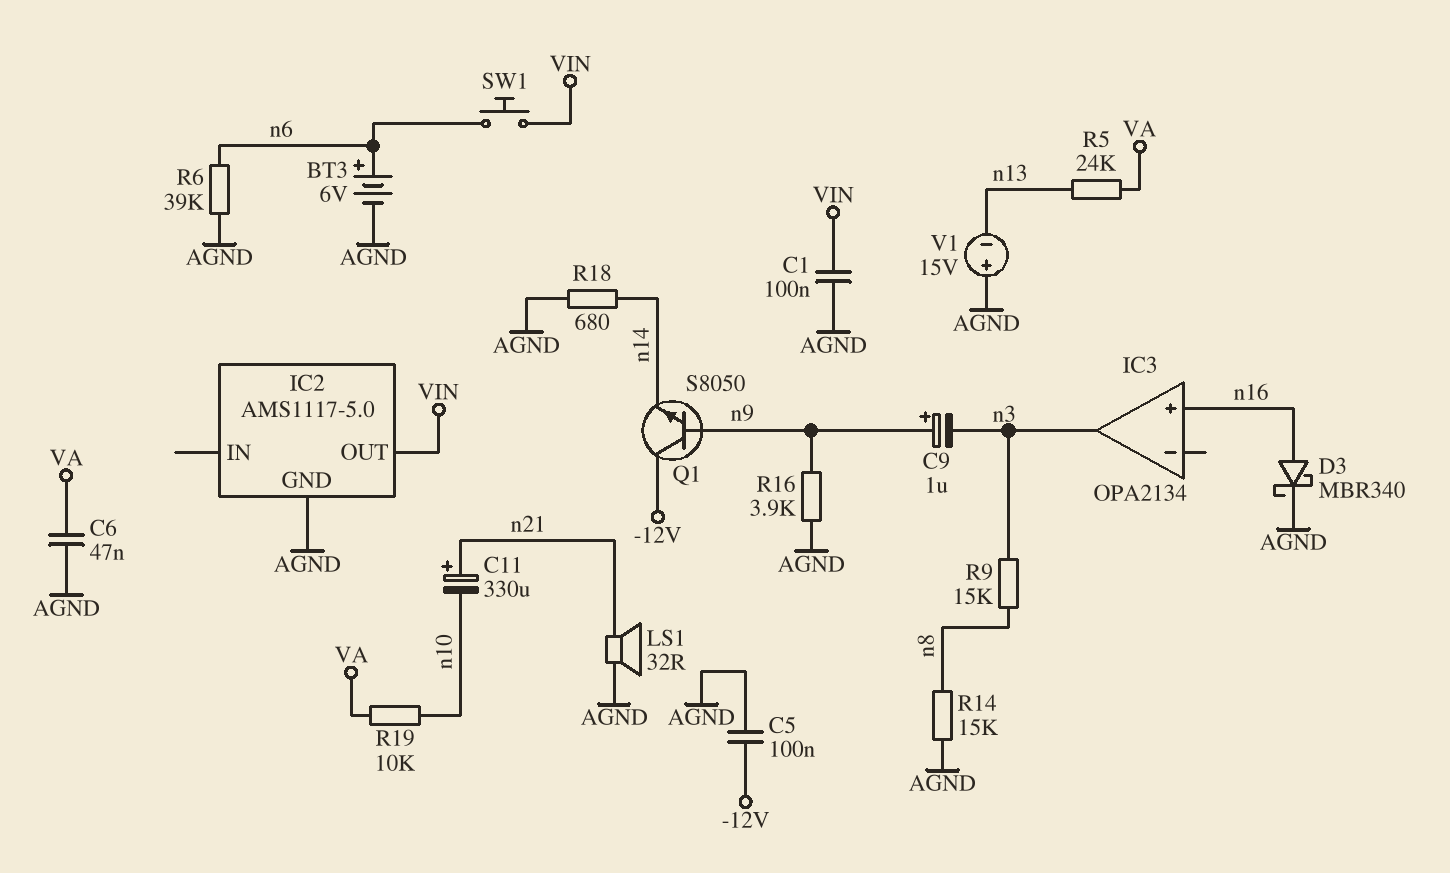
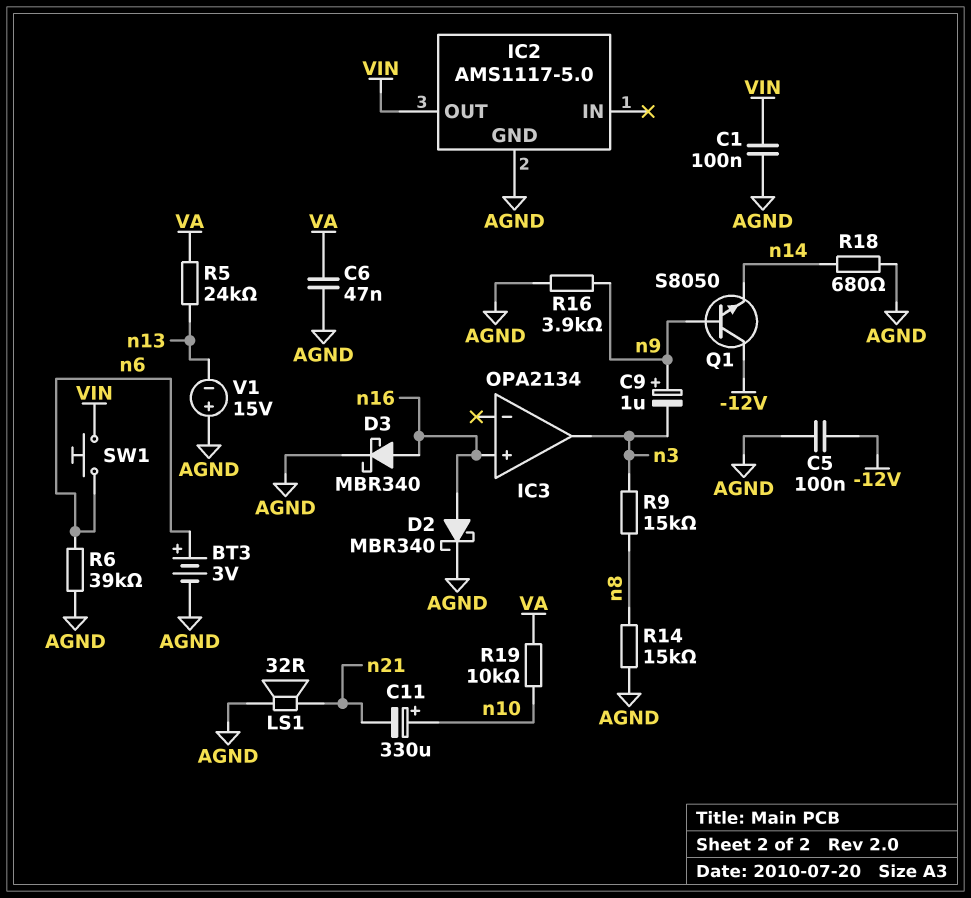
BT3: 6V (plus n6, minus AGND) -> 3V (plus n6, minus AGND)
C11: 330uF (plus n21, minus n10) -> 330uF (plus n10, minus n21)
D2: none -> schottky MBR340 (A n16, K AGND)

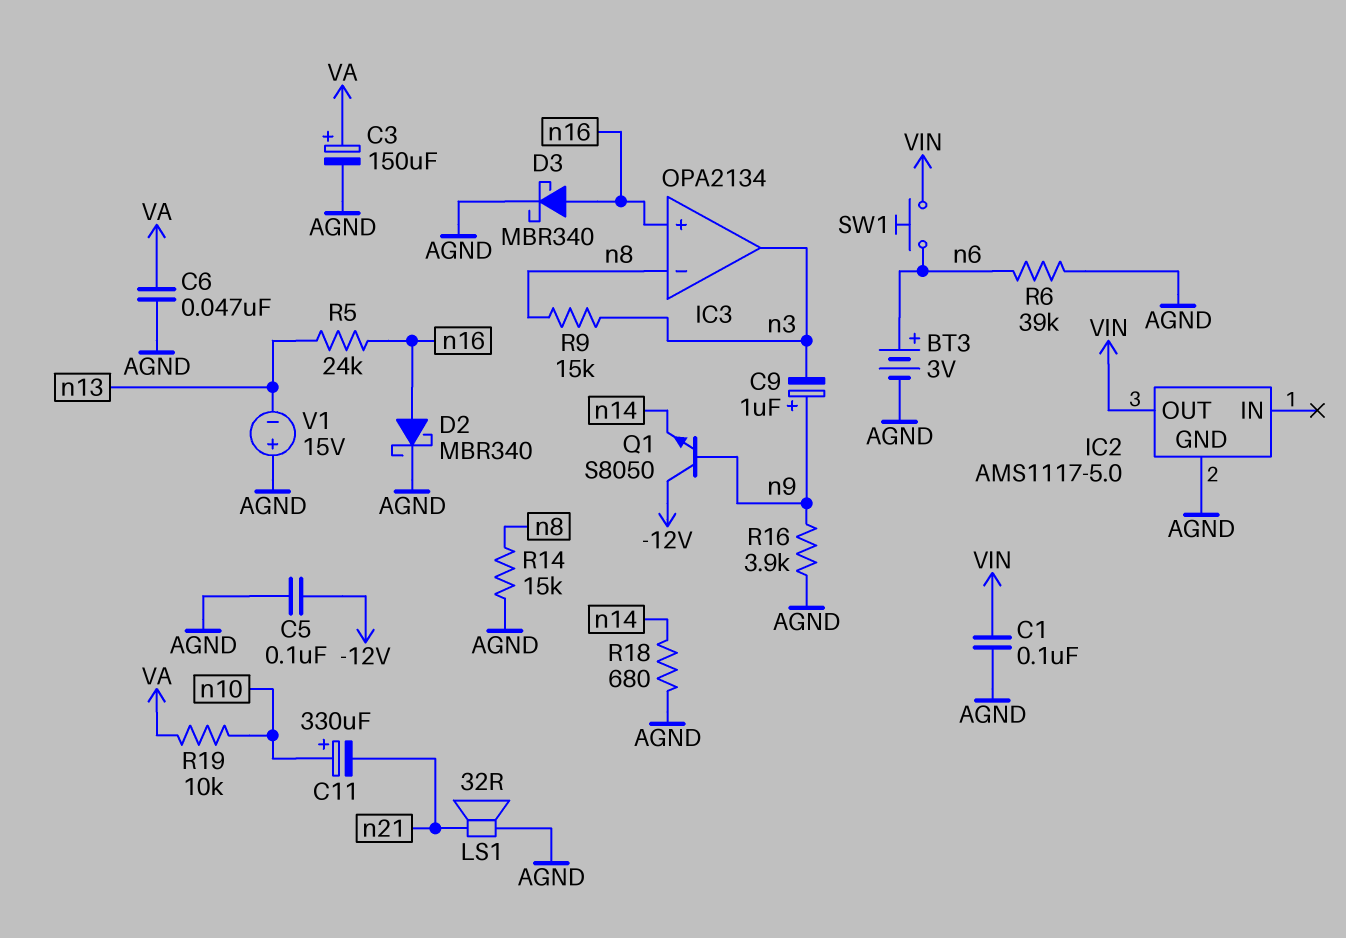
C3: none -> 150uF (plus VA, minus AGND)
IC3 pin in-: none -> n8
R5: 24k (VA, n13) -> 24k (n13, n16)

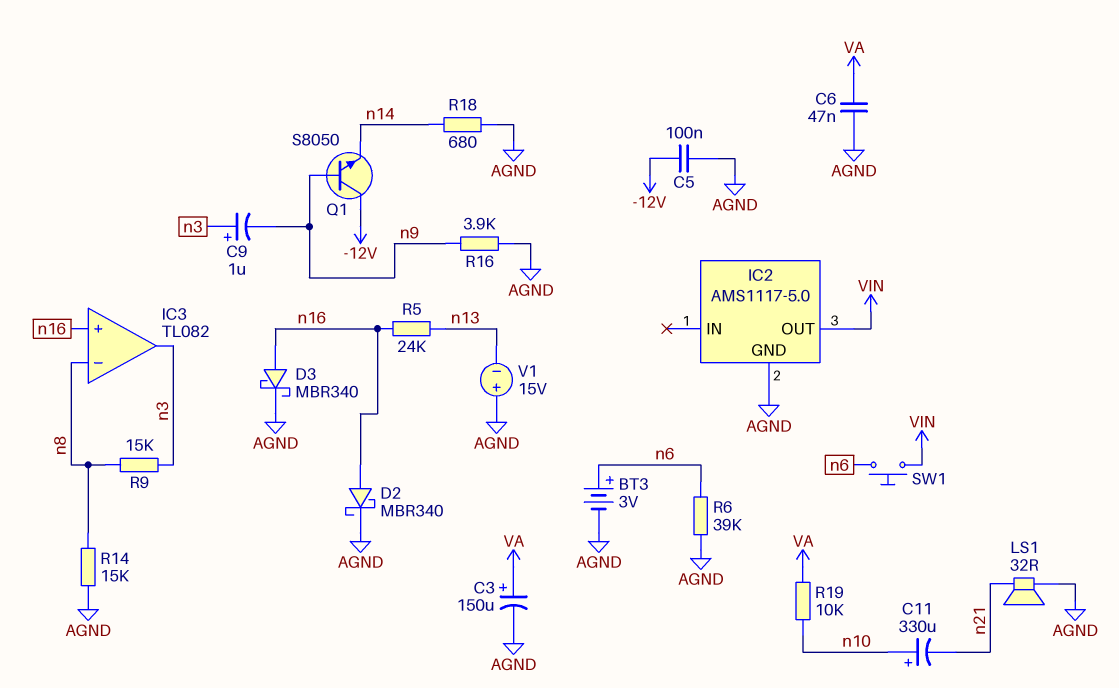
C1: 100nF (AGND, VIN) -> none
C9: 1uF (plus n9, minus n3) -> 1uF (plus n3, minus n9)
IC3: OPA2134 -> TL082

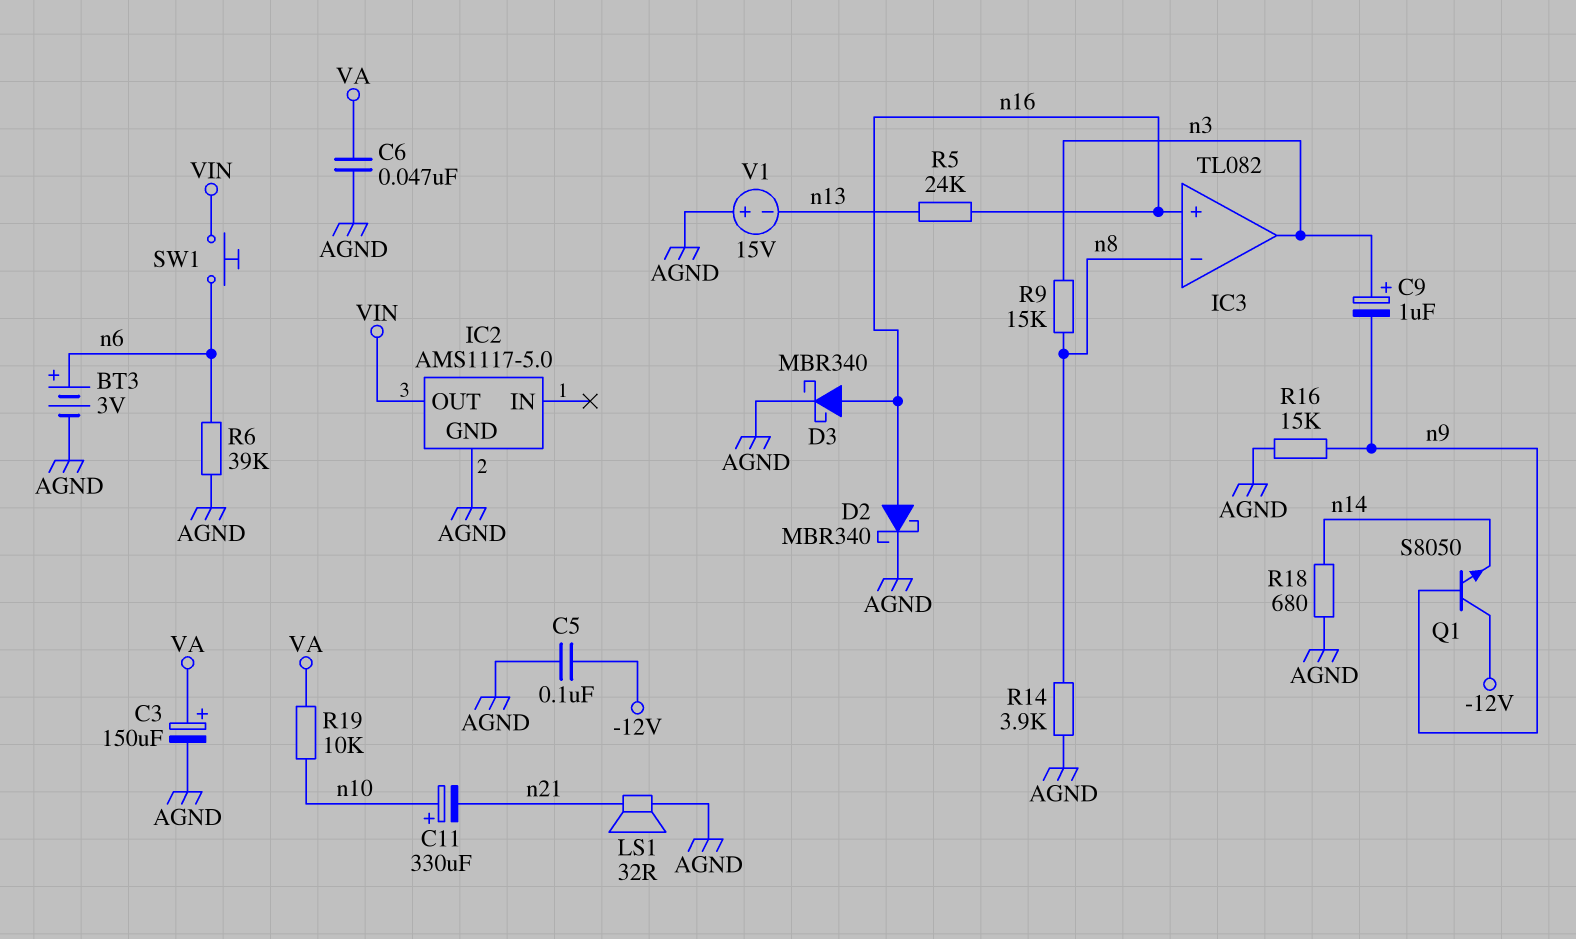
R14: 15k (AGND, n8) -> 3.9k (AGND, n8)
R16: 3.9k (AGND, n9) -> 15k (AGND, n9)

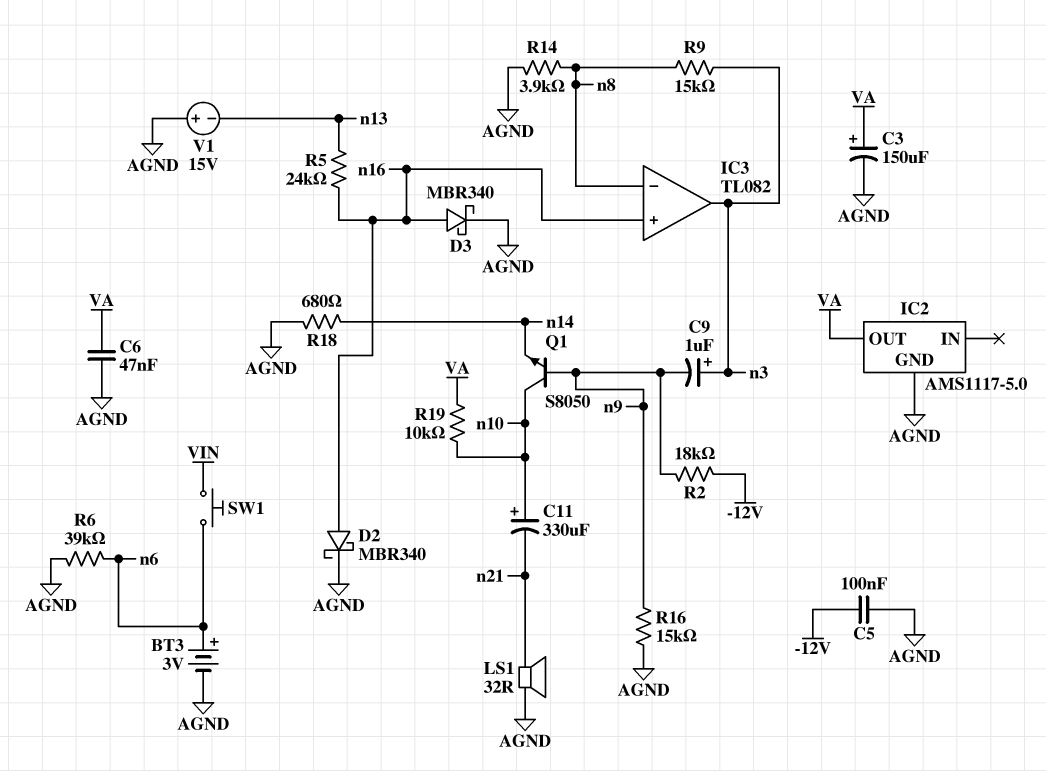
IC2 pin OUT: VIN -> VA
Q1: NPN S8050 (B n9, C -12V, E n14) -> NPN S8050 (B n9, C n10, E n14)
R2: none -> 18k (-12V, n9)

